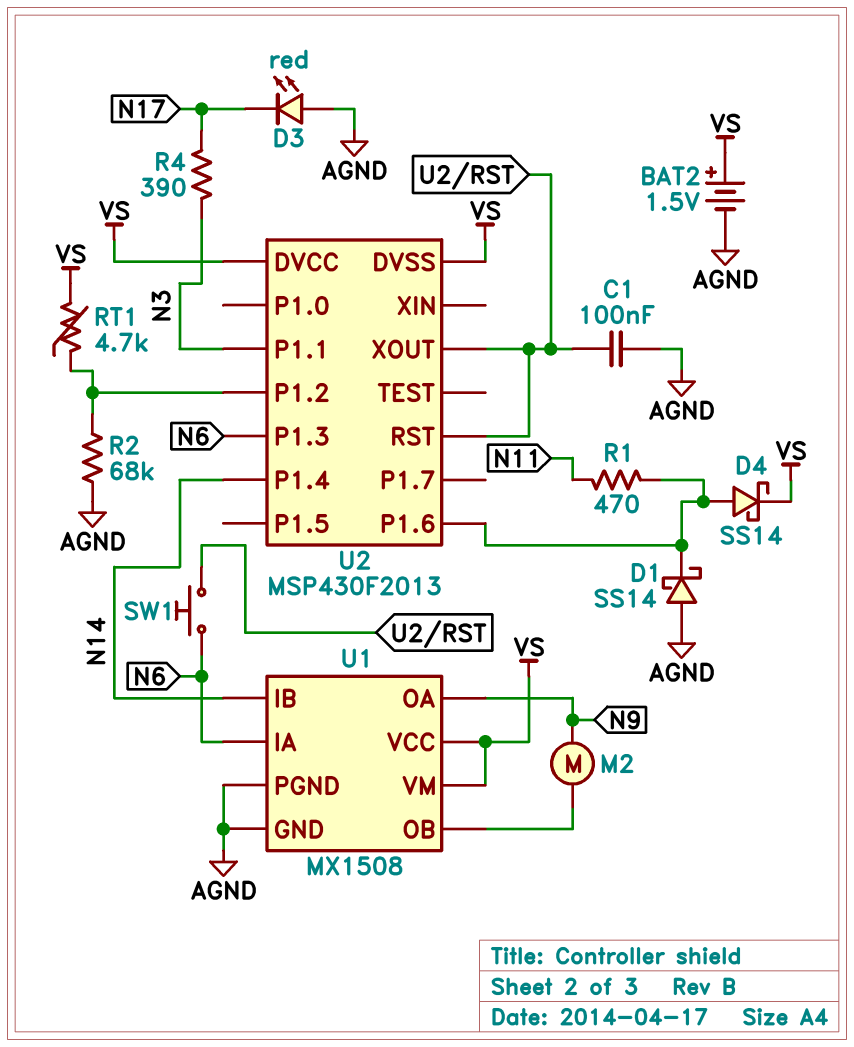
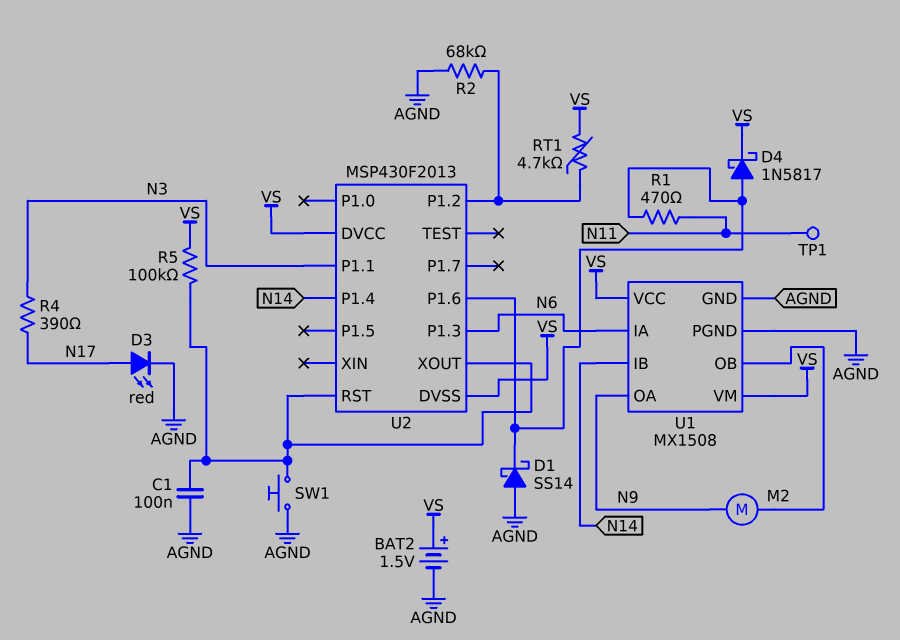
D3: LED red (A AGND, K N17) -> LED red (A N17, K AGND)
D4: schottky SS14 (A U2/P1.6, K VS) -> schottky 1N5817 (A U2/P1.6, K VS)
R5: none -> 100k (U2/RST, VS)
SW1: button (N6, U2/RST) -> button (AGND, U2/RST)
TP1: none -> test point (N11)

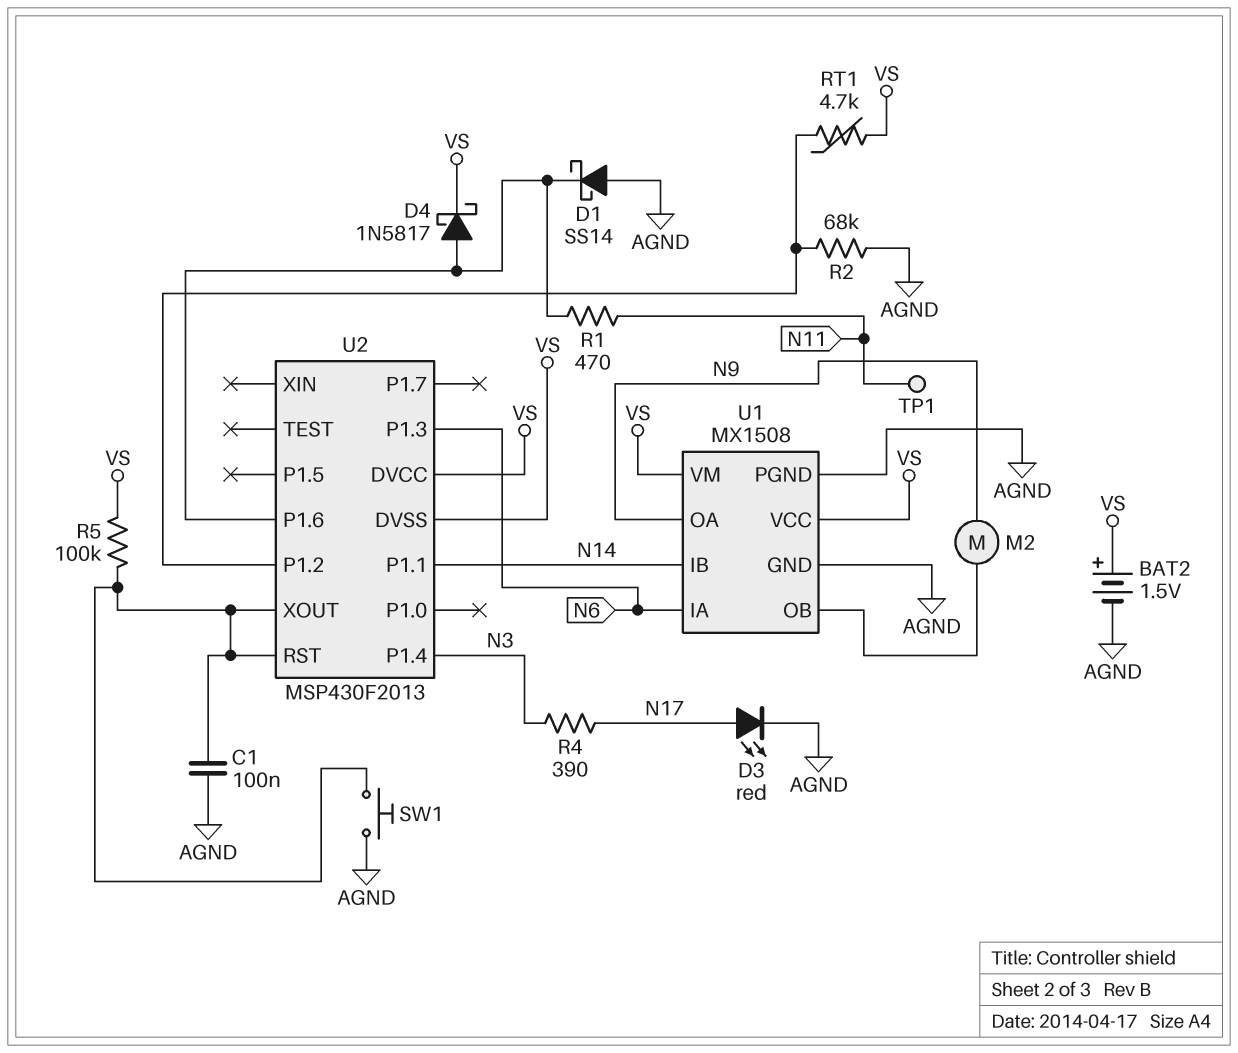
U2 pin P1.1: N3 -> N14
U2 pin P1.4: N14 -> N3

